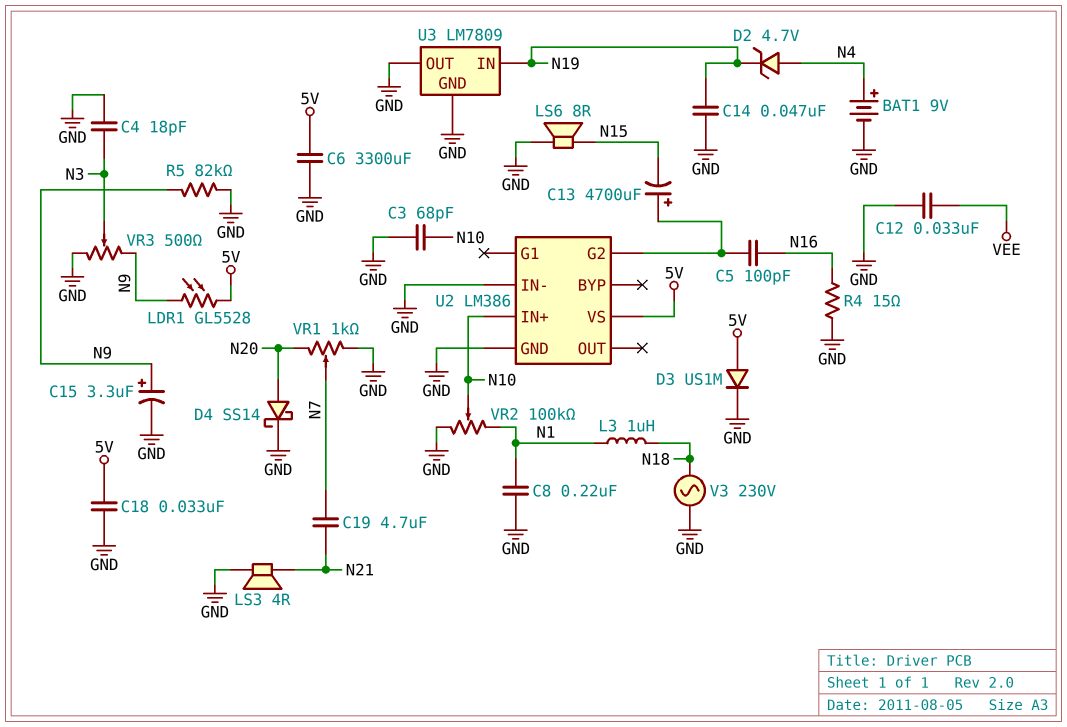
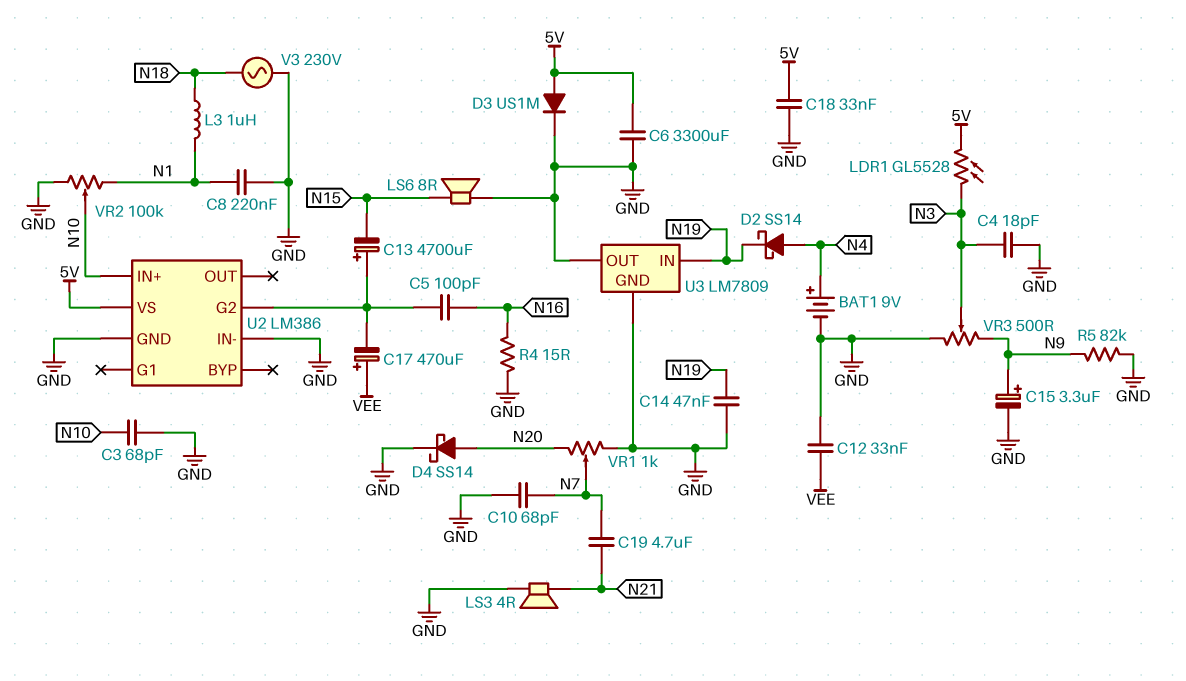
C10: none -> 68pF (GND, N7)
C17: none -> 470uF (plus VEE, minus U2/G2)
D2: zener 4.7V (A N4, K N19) -> schottky SS14 (A N4, K N19)
LDR1: GL5528 (5V, N9) -> GL5528 (5V, N3)

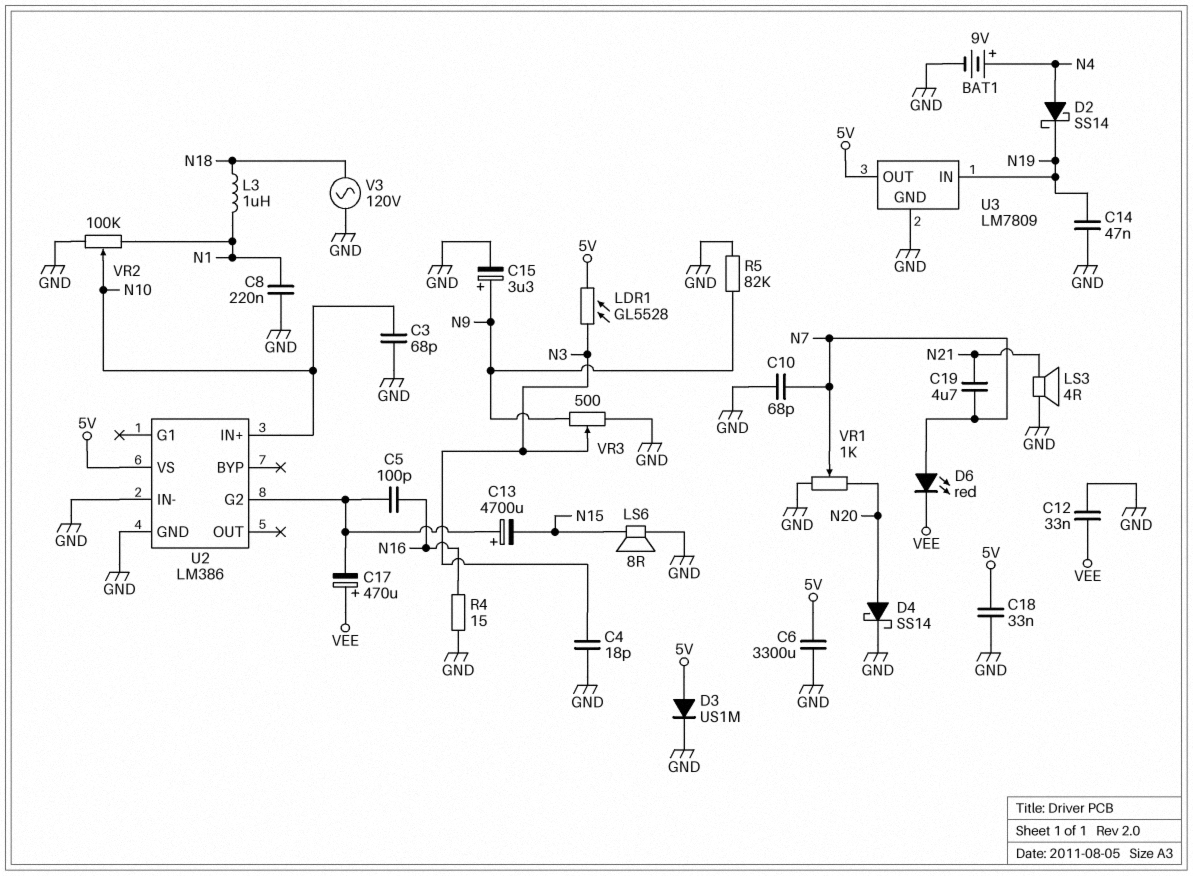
D6: none -> LED red (A N7, K VEE)
U3 pin OUT: GND -> 5V
V3: AC 230V (GND, N18) -> AC 120V (GND, N18)

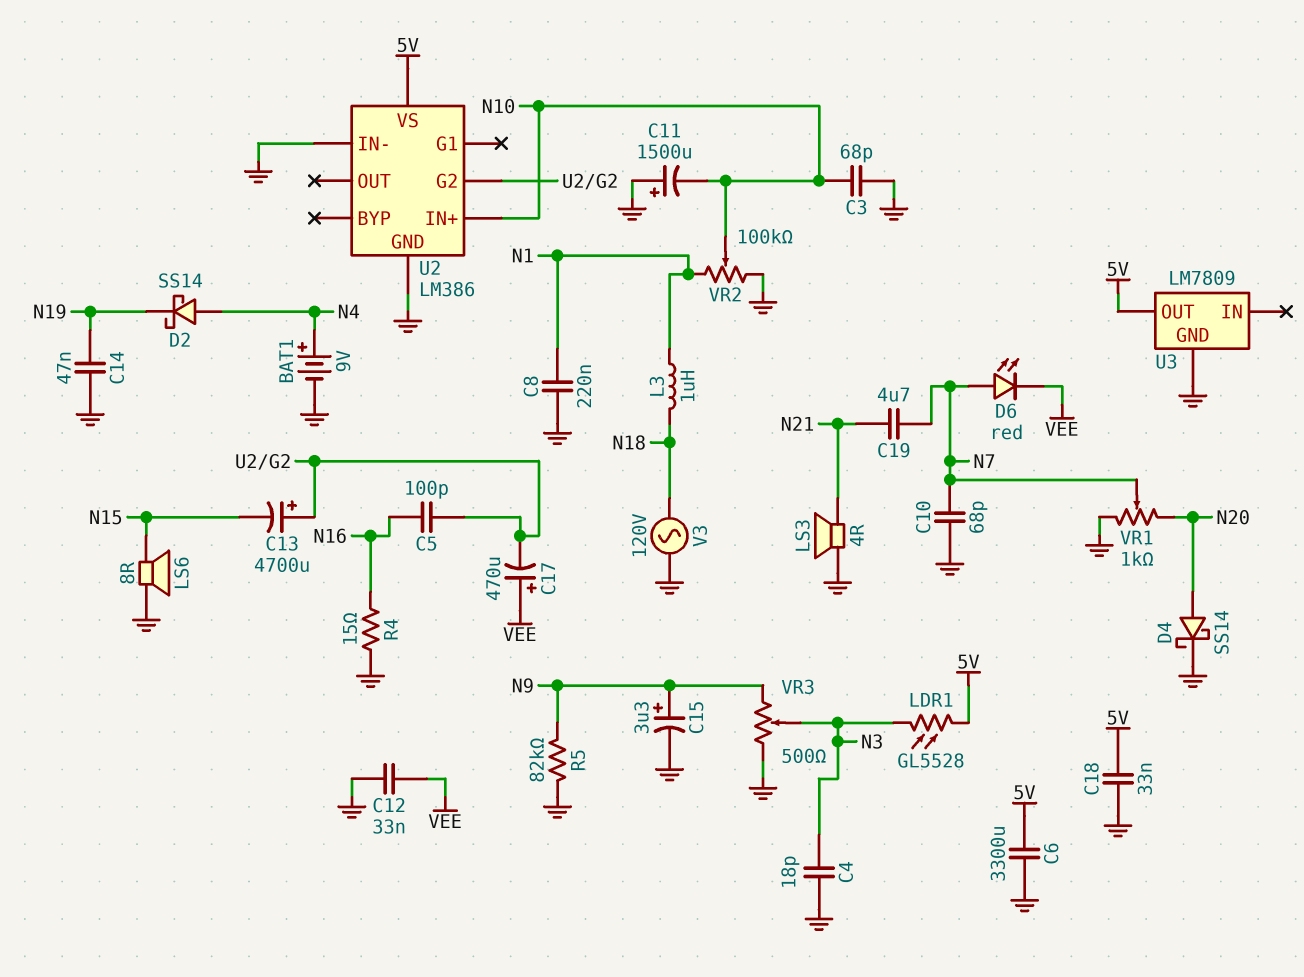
C11: none -> 1500uF (plus GND, minus N10)
D3: diode US1M (A 5V, K GND) -> none
U3 pin IN: N19 -> none

